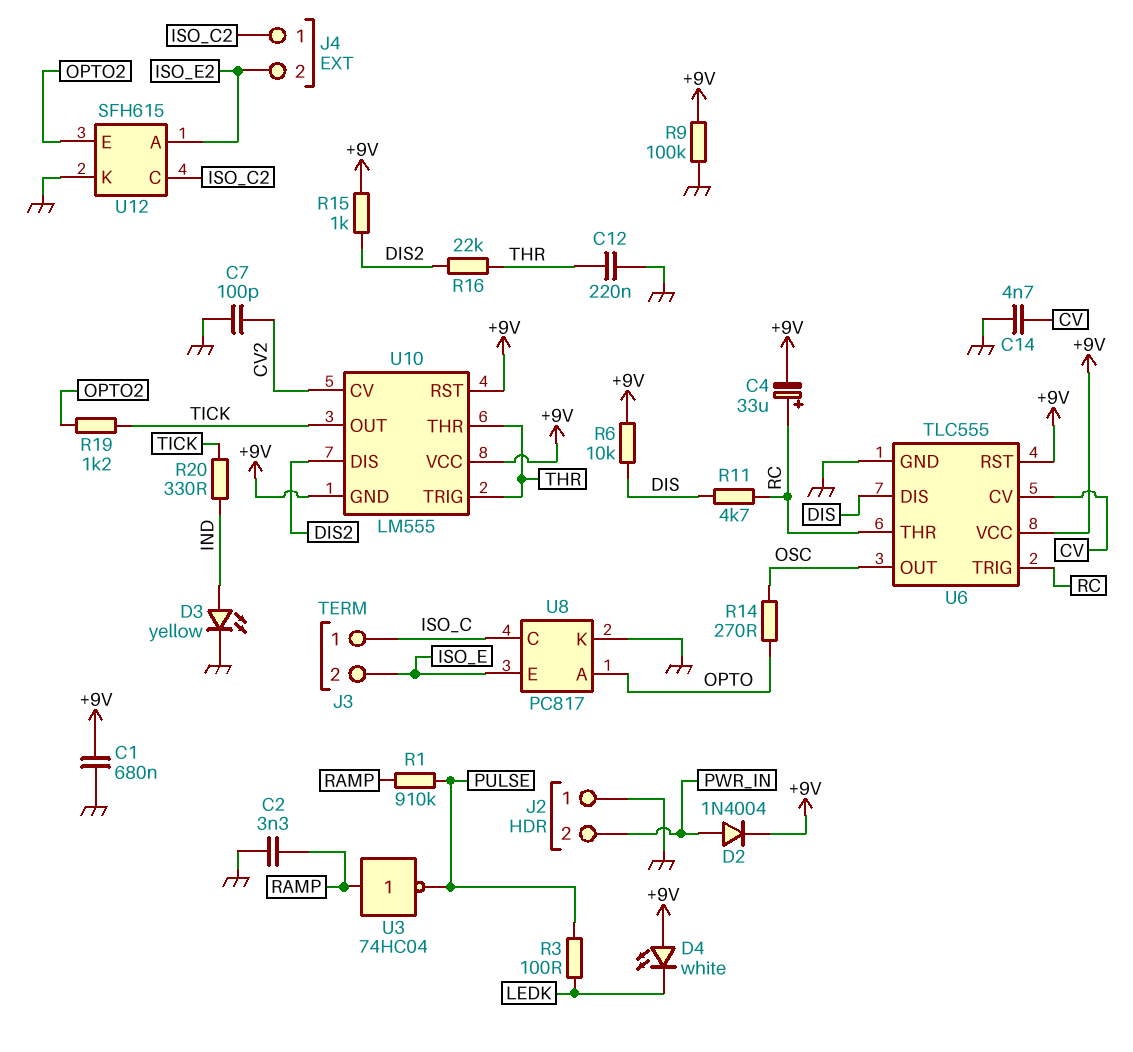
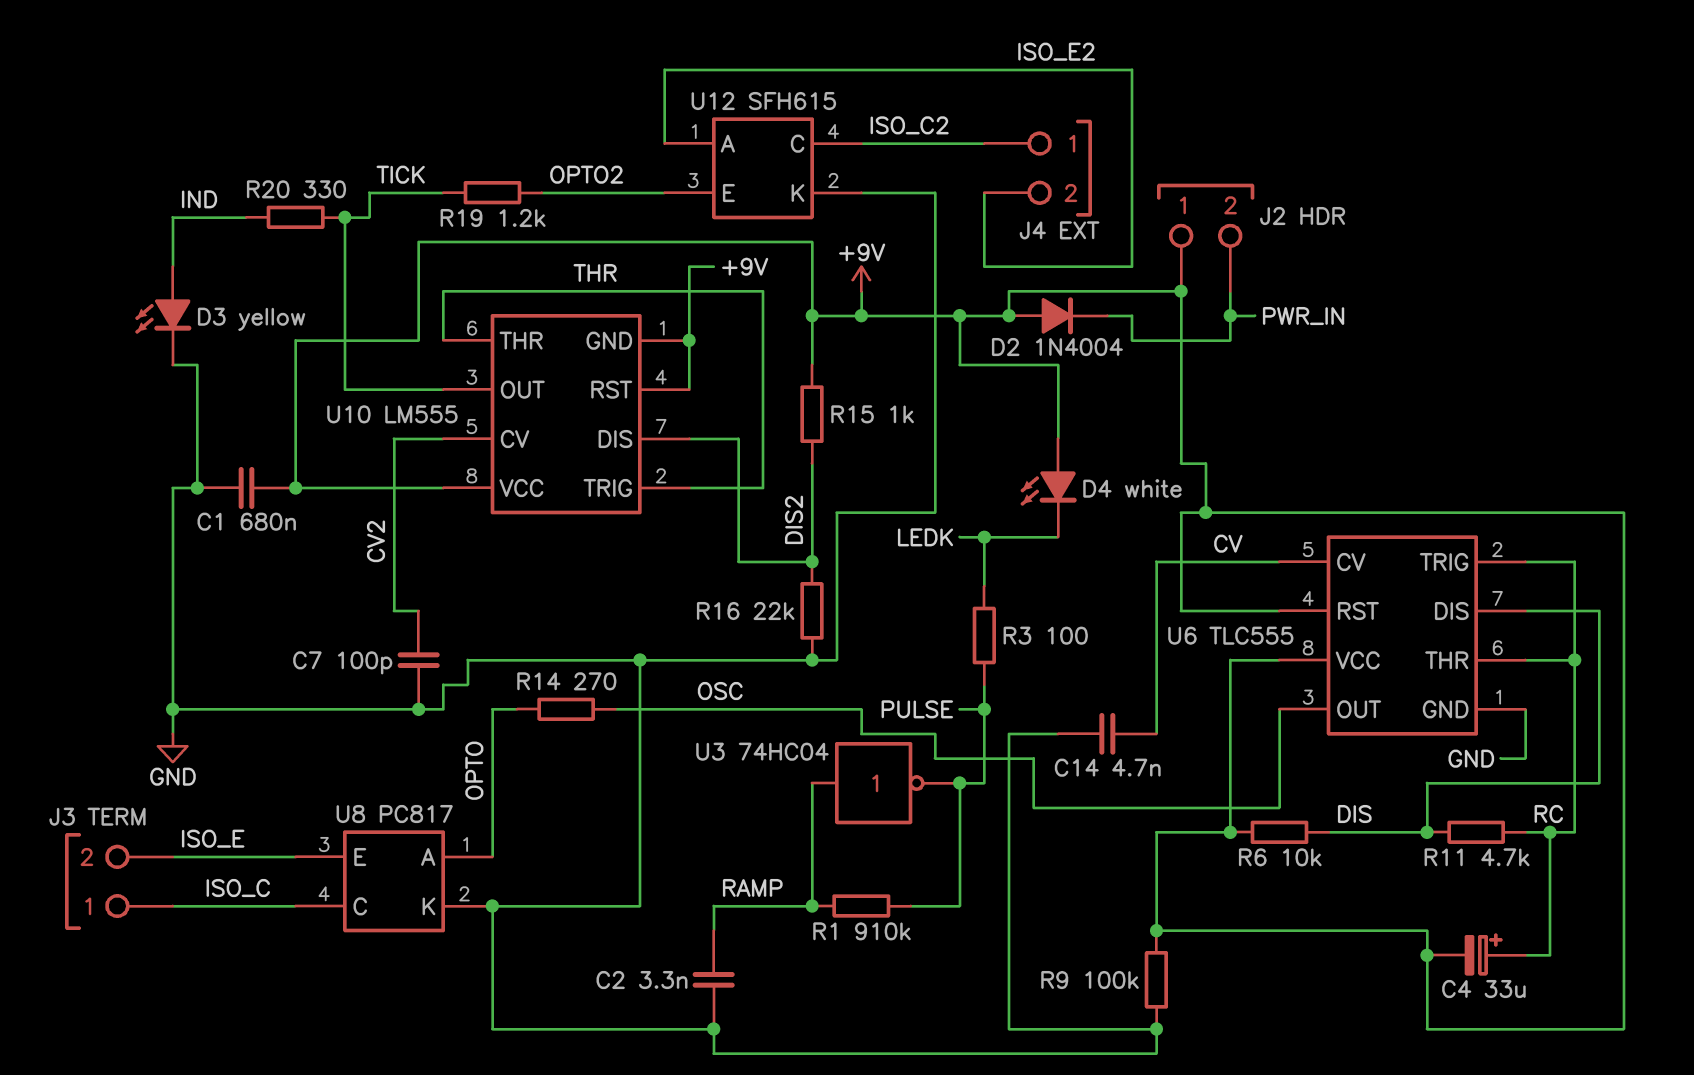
C12: 220nF (GND, THR) -> none
D2: diode 1N4004 (A PWR_IN, K +9V) -> diode 1N4004 (A +9V, K PWR_IN)
J2 pin 1: GND -> +9V
R16: 22k (DIS2, THR) -> 22k (DIS2, GND)

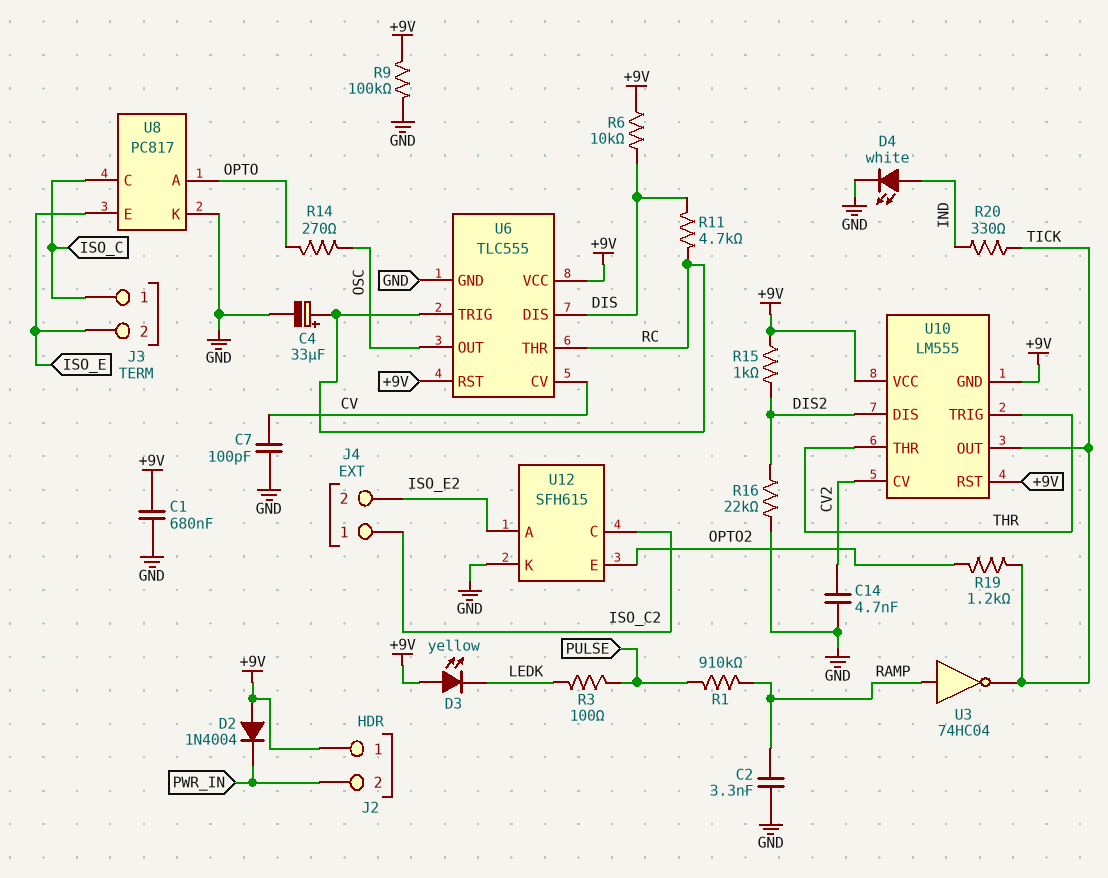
C4: 33uF (plus RC, minus +9V) -> 33uF (plus RC, minus GND)
C7: 100pF (CV2, GND) -> 100pF (CV, GND)
C14: 4.7nF (CV, GND) -> 4.7nF (CV2, GND)
D3: LED yellow (A IND, K GND) -> LED yellow (A +9V, K LEDK)
D4: LED white (A +9V, K LEDK) -> LED white (A IND, K GND)
U3: NOT 74HC04 (in RAMP, out PULSE) -> NOT 74HC04 (in RAMP, out TICK)

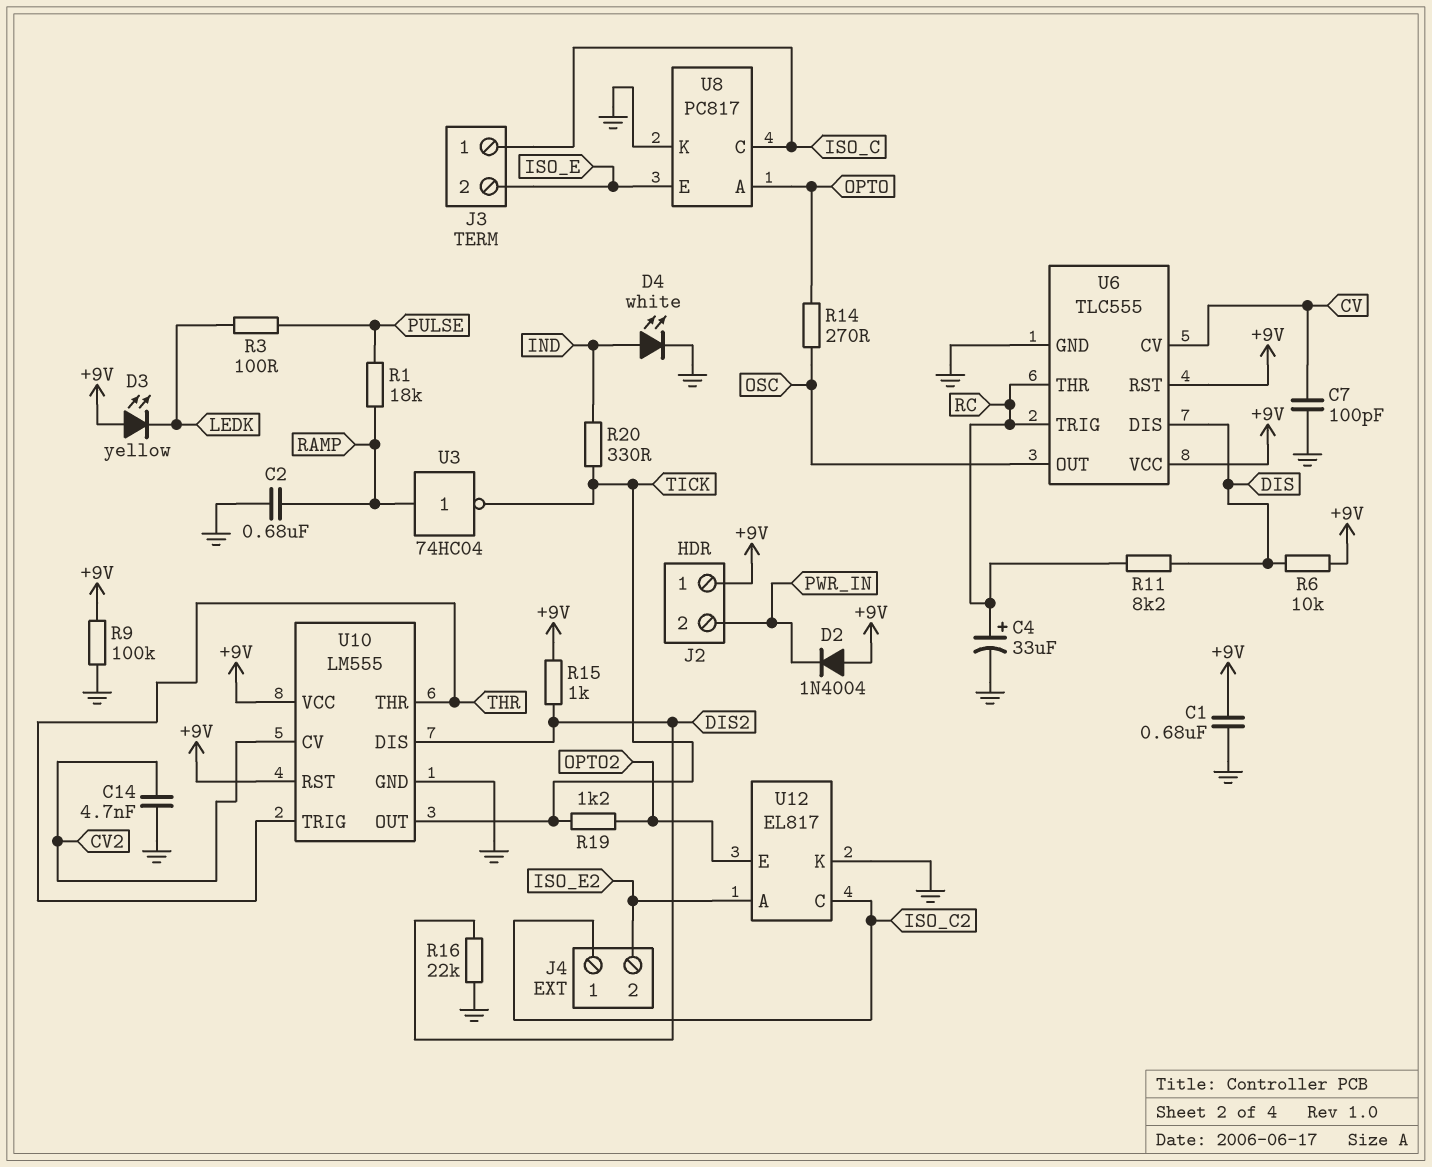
C2: 3.3nF (GND, RAMP) -> 680nF (GND, RAMP)
R1: 910k (PULSE, RAMP) -> 18k (PULSE, RAMP)
R11: 4.7k (DIS, RC) -> 8.2k (DIS, RC)
U10 pin GND: +9V -> GND
U12: SFH615 -> EL817

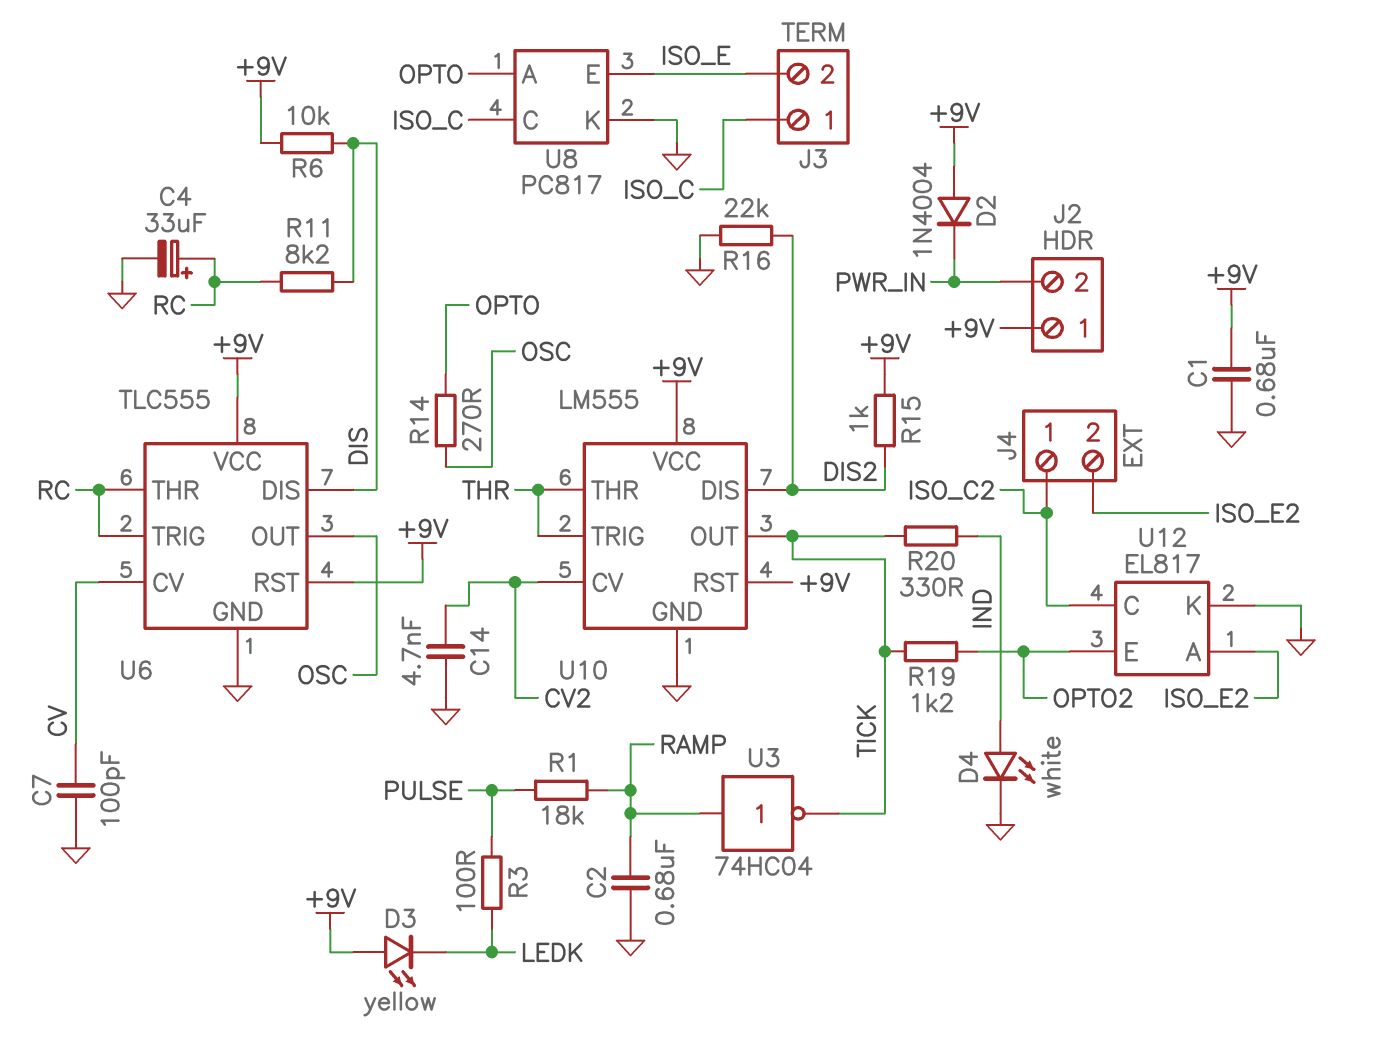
R9: 100k (+9V, GND) -> none

